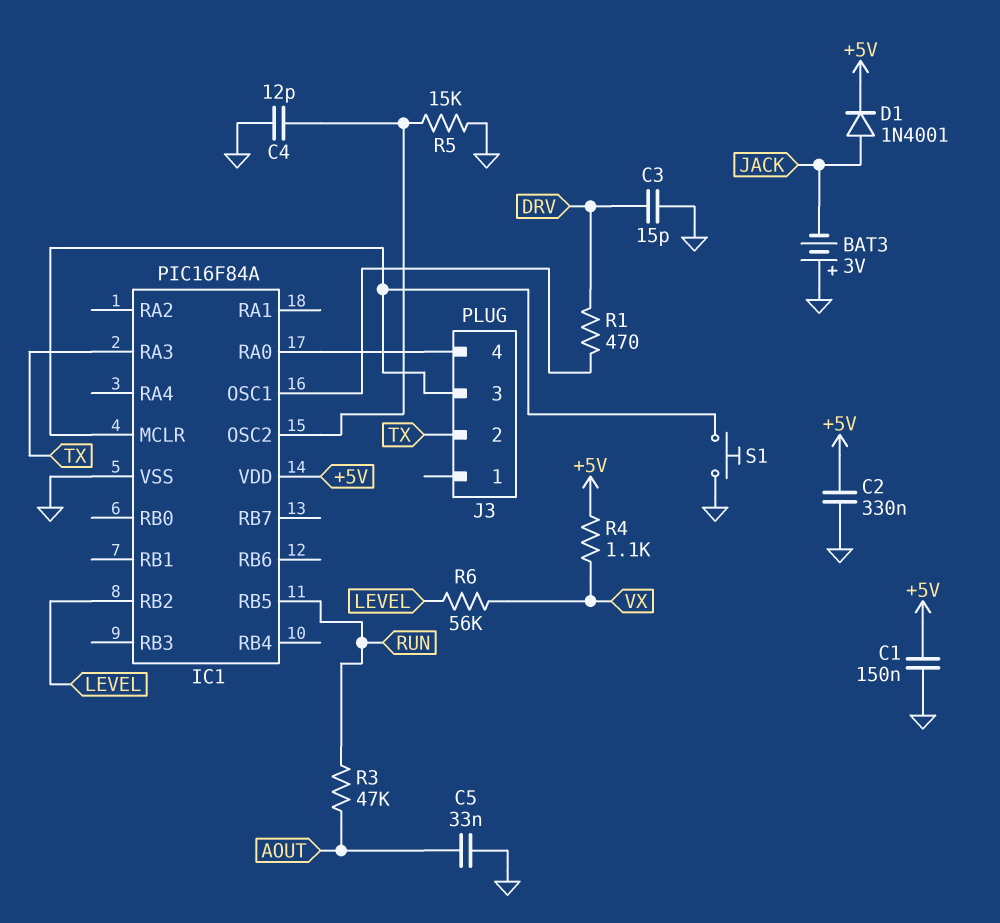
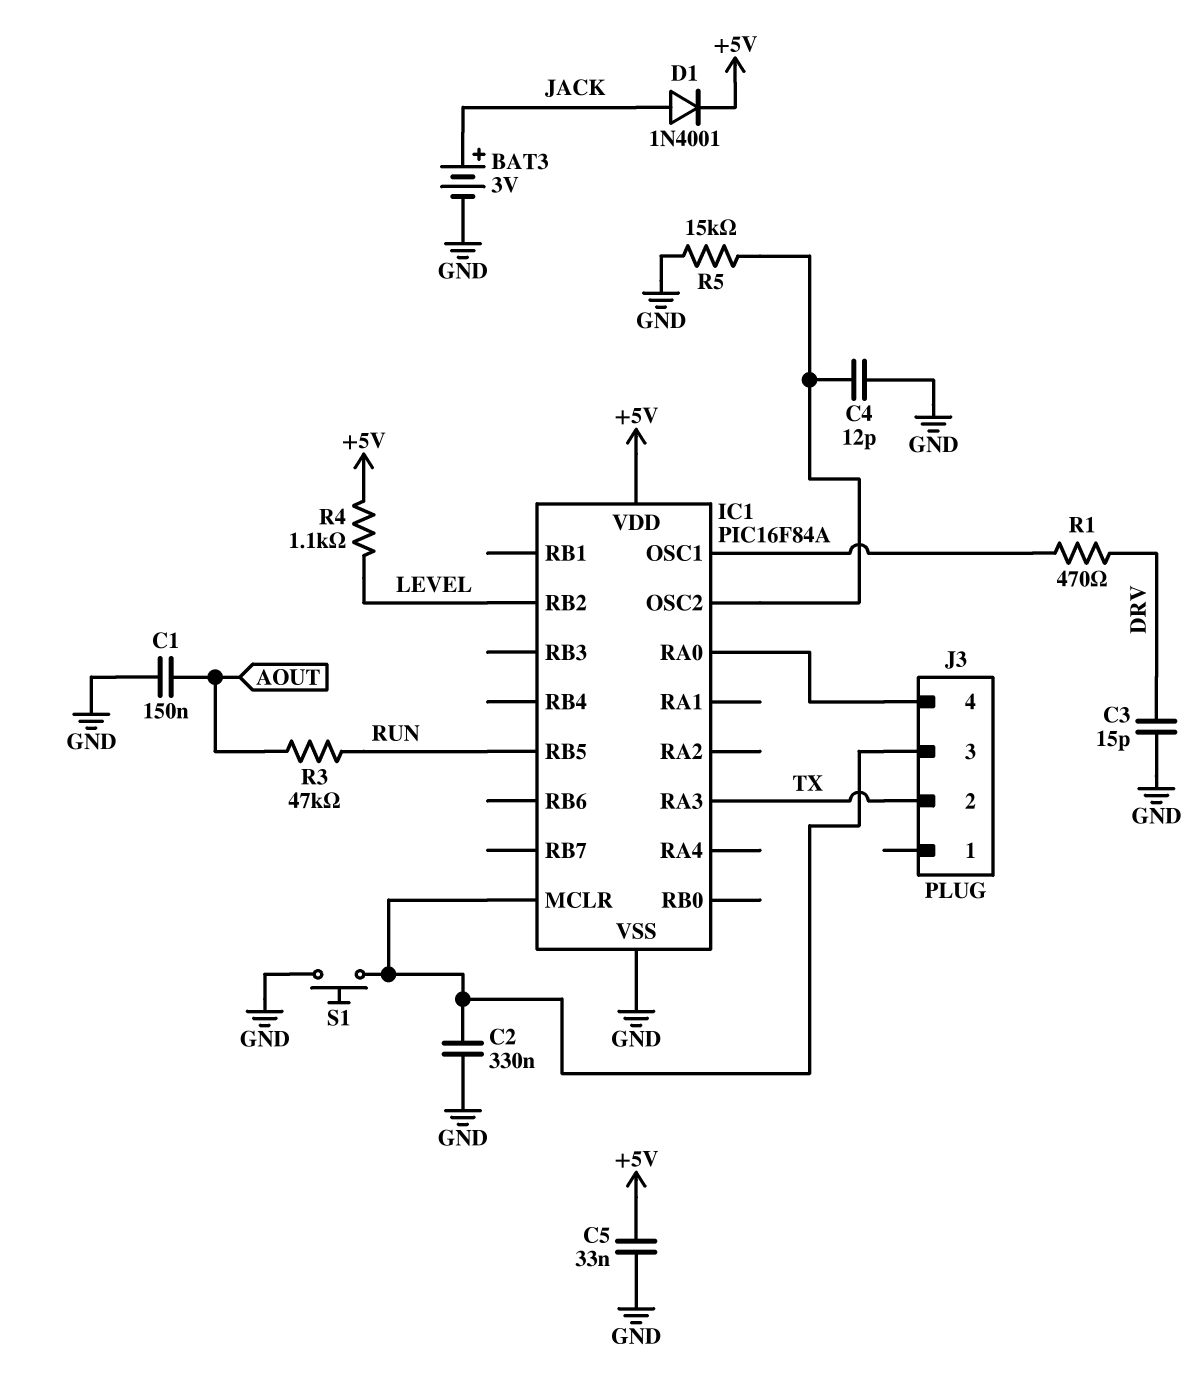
BAT3: 3V (plus GND, minus JACK) -> 3V (plus JACK, minus GND)
C1: 150nF (+5V, GND) -> 150nF (AOUT, GND)
C2: 330nF (+5V, GND) -> 330nF (GND, IC1/MCLR)
C5: 33nF (AOUT, GND) -> 33nF (+5V, GND)
R4: 1.1k (+5V, VX) -> 1.1k (+5V, LEVEL)
R6: 56k (LEVEL, VX) -> none

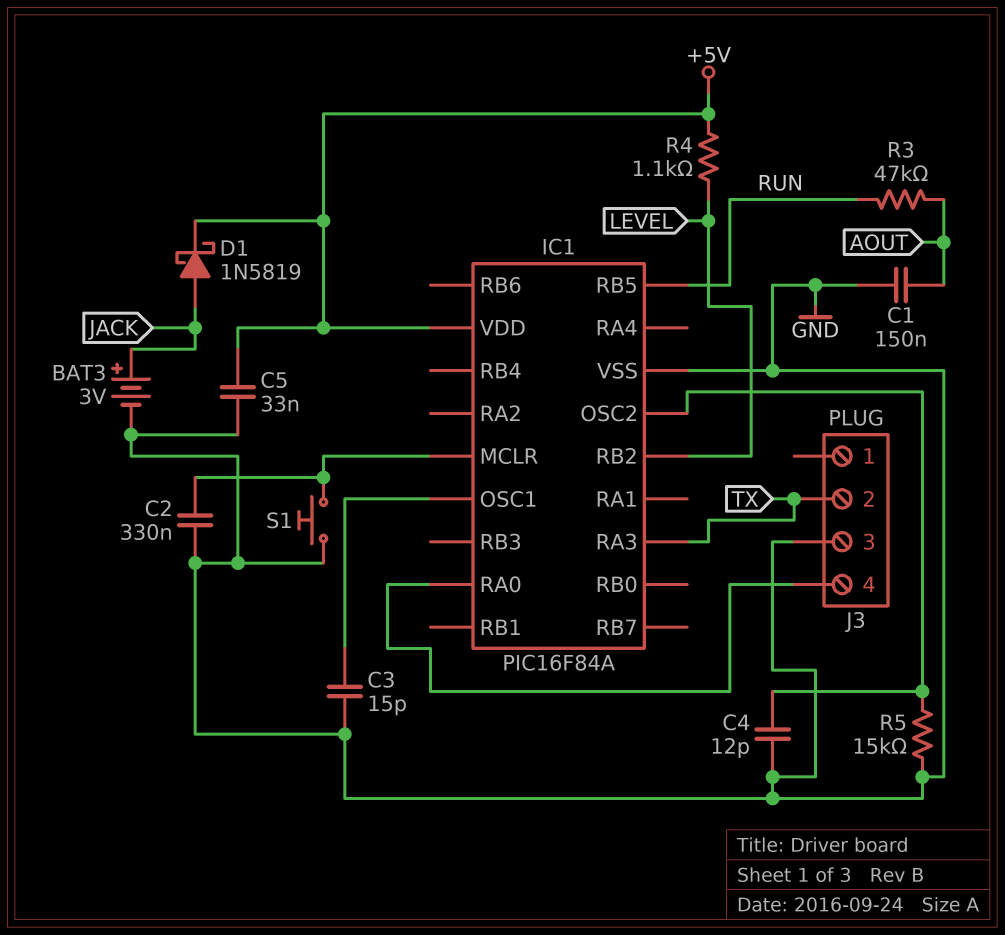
C3: 15pF (DRV, GND) -> 15pF (GND, IC1/OSC1)
D1: diode 1N4001 (A JACK, K +5V) -> schottky 1N5819 (A JACK, K +5V)
J3 pin 3: IC1/MCLR -> GND
R1: 470 (DRV, IC1/OSC1) -> none

